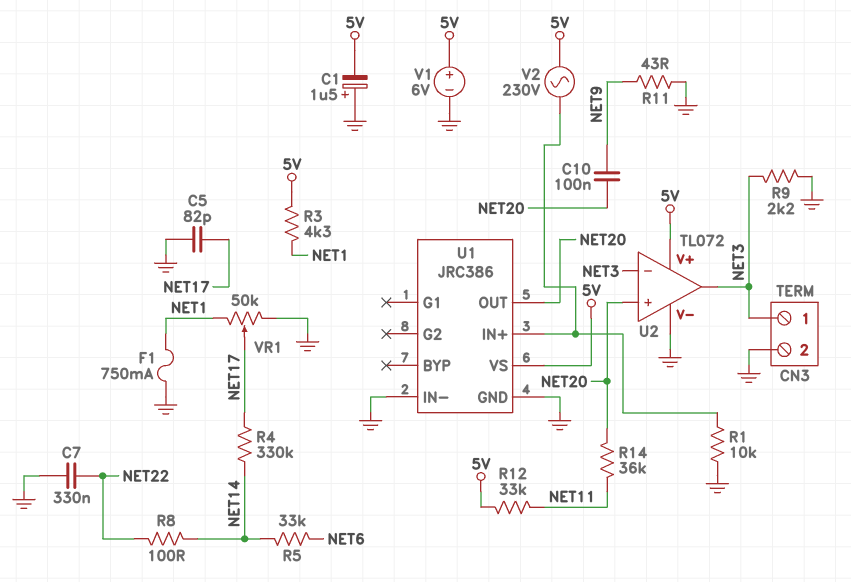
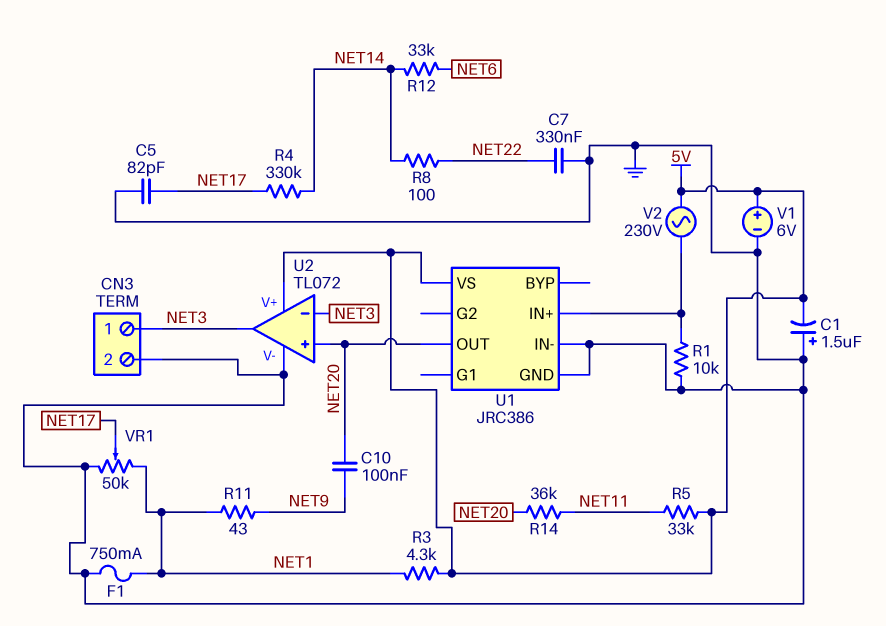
R5: 33k (NET6, NET14) -> 33k (5V, NET11)
R9: 2.2k (GND, NET3) -> none
R11: 43 (GND, NET9) -> 43 (NET1, NET9)
R12: 33k (5V, NET11) -> 33k (NET6, NET14)

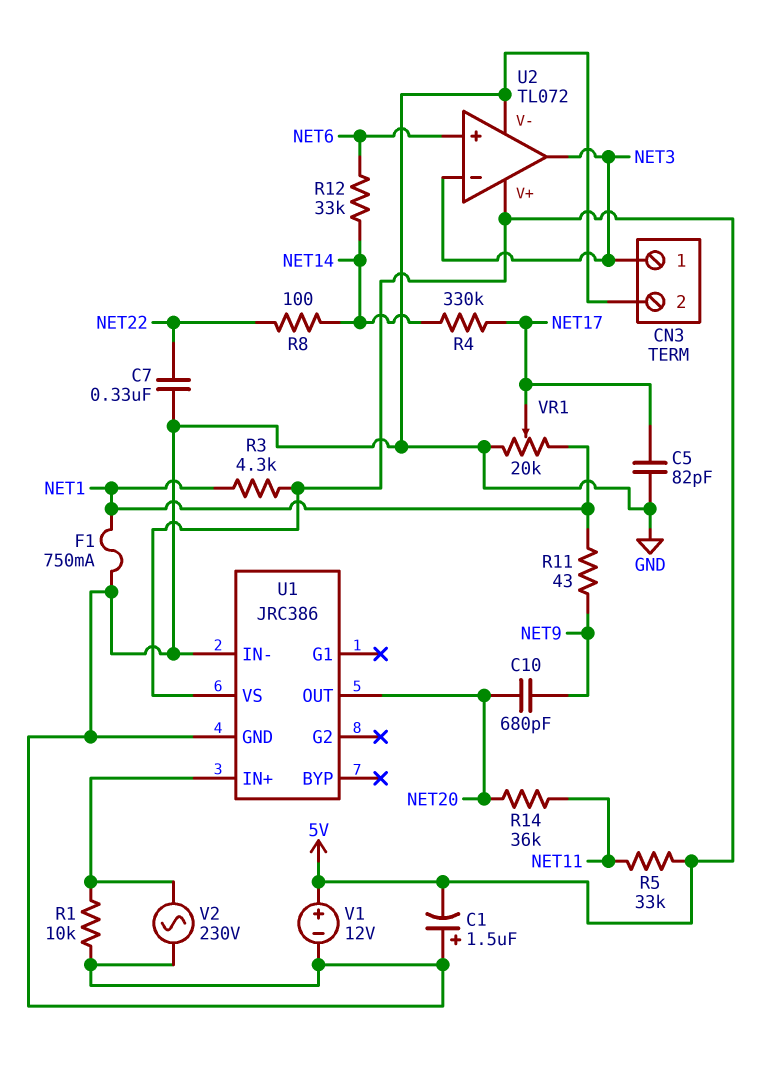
C10: 100nF (NET9, NET20) -> 680pF (NET9, NET20)
U2 pin in+: NET20 -> NET6
V1: 6V (plus 5V, minus GND) -> 12V (plus 5V, minus GND)
V2: AC 230V (5V, U1/IN+) -> AC 230V (GND, U1/IN+)
VR1: 50k (GND, NET1, wiper NET17) -> 20k (GND, NET1, wiper NET17)

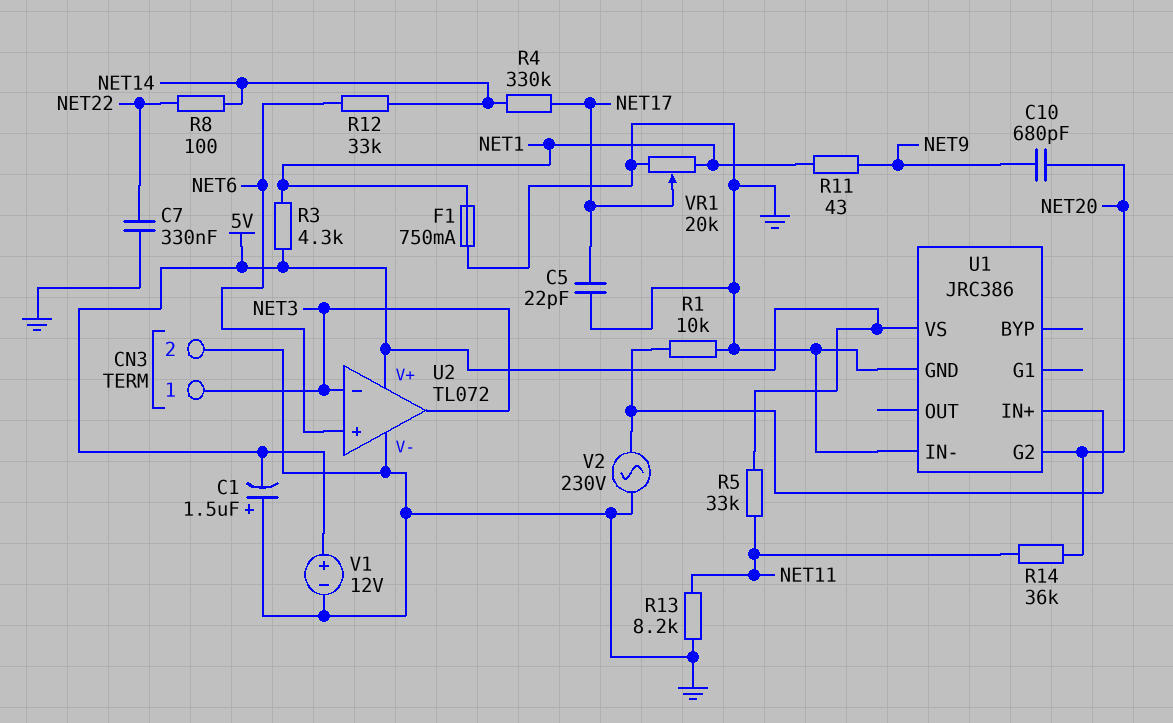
C5: 82pF (GND, NET17) -> 22pF (GND, NET17)
R13: none -> 8.2k (GND, NET11)
U1 pin G2: none -> NET20
U1 pin OUT: NET20 -> none

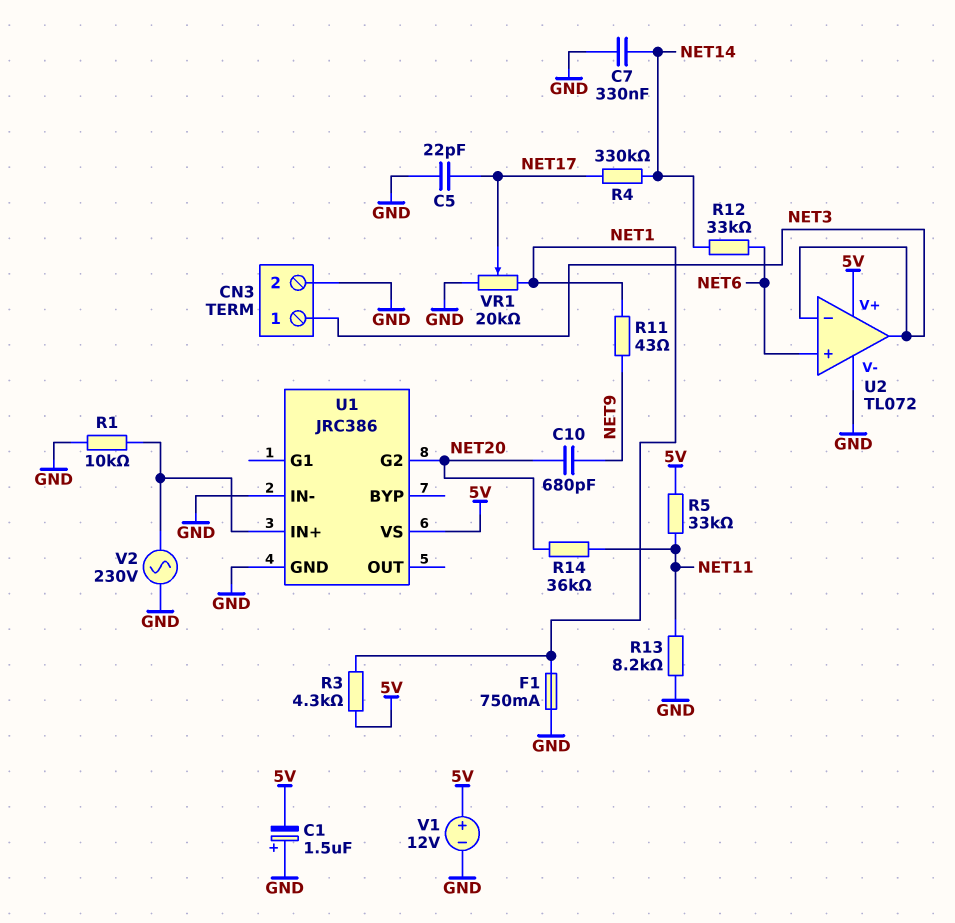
C7: 330nF (GND, NET22) -> 330nF (GND, NET14)
R8: 100 (NET14, NET22) -> none

